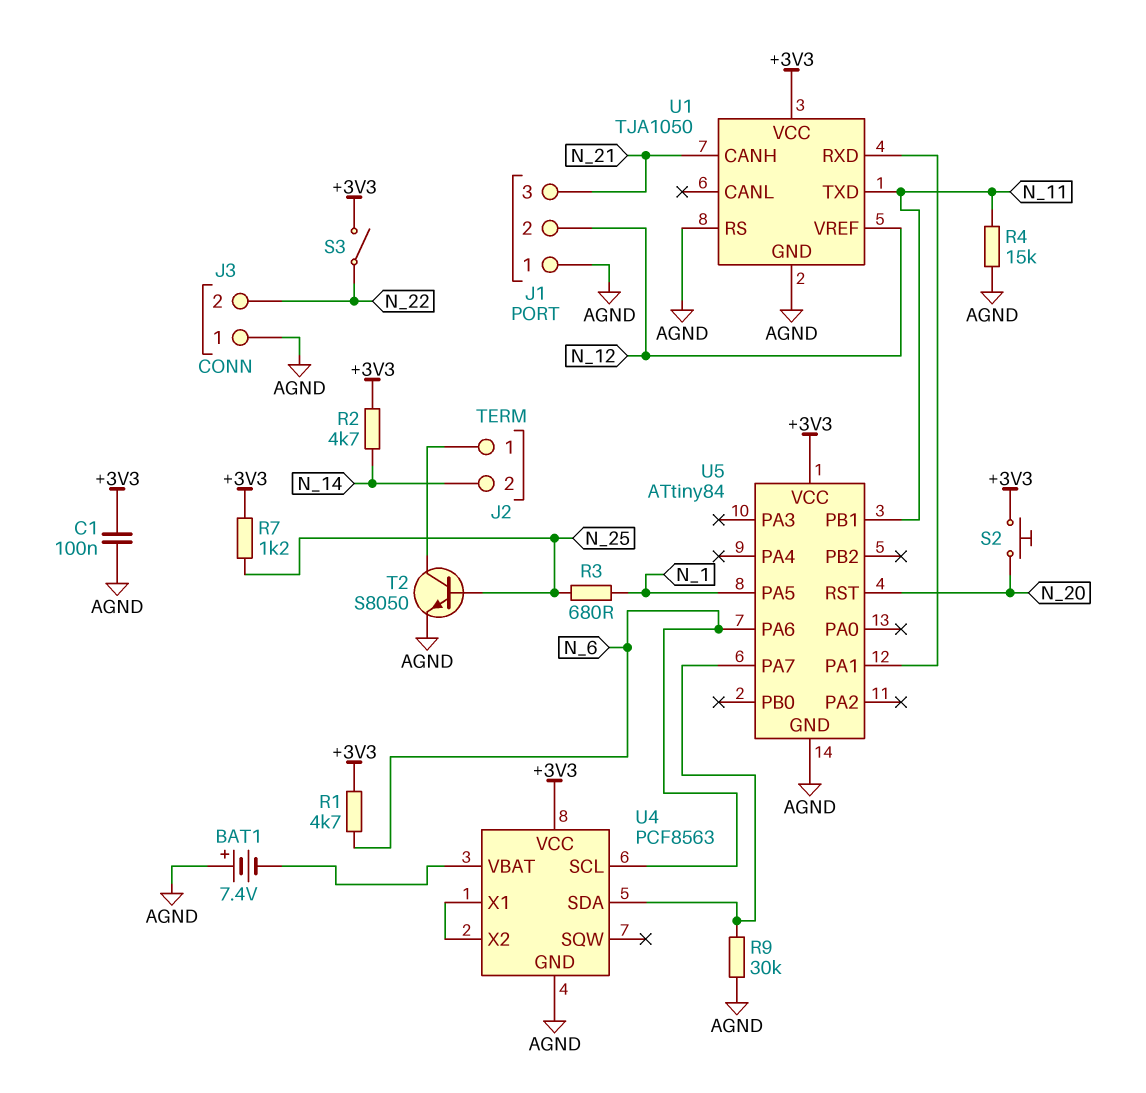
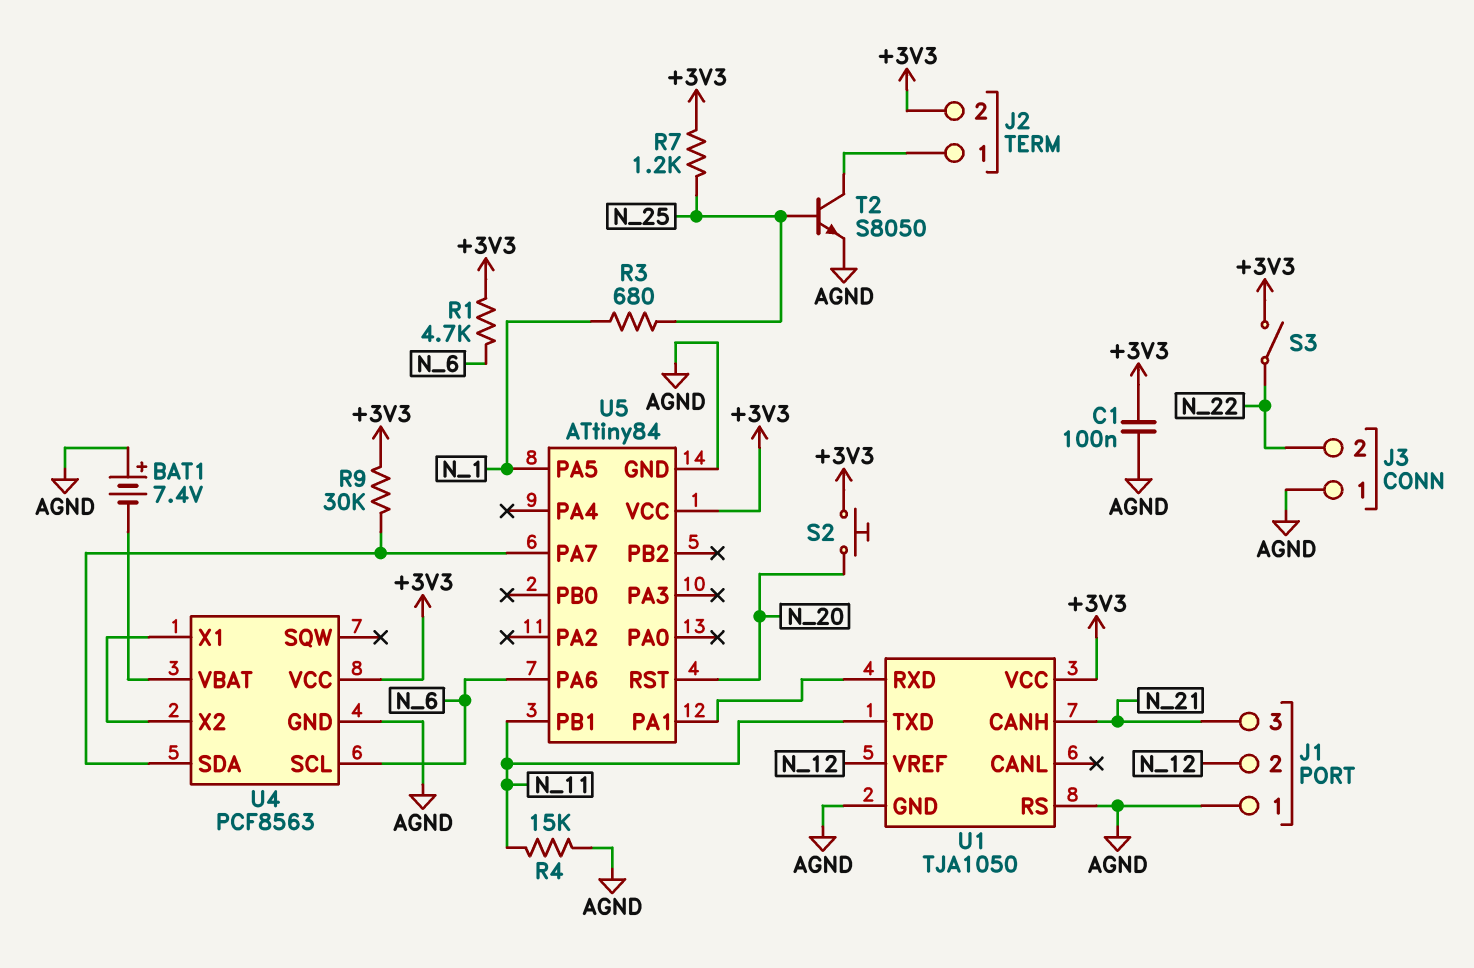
J2 pin 2: N_14 -> +3V3
R2: 4.7k (+3V3, N_14) -> none
R9: 30k (AGND, U4/SDA) -> 30k (+3V3, U4/SDA)

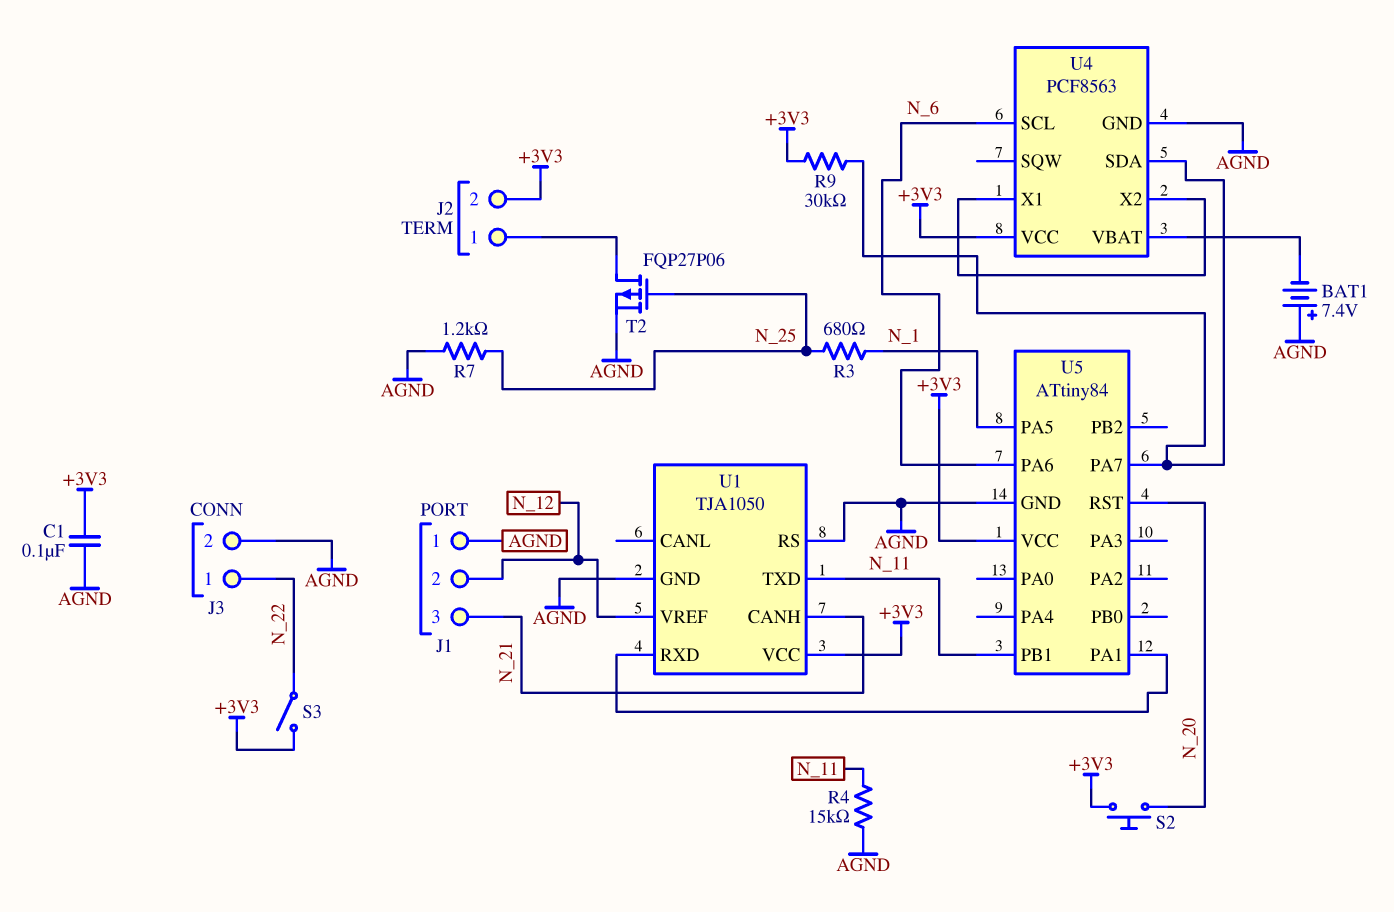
J3 pin 1: AGND -> N_22
J3 pin 2: N_22 -> AGND
R1: 4.7k (+3V3, N_6) -> none
R7: 1.2k (+3V3, N_25) -> 1.2k (AGND, N_25)
T2: NPN S8050 (B N_25, C J2/1, E AGND) -> PMOS FQP27P06 (G N_25, D J2/1, S AGND)

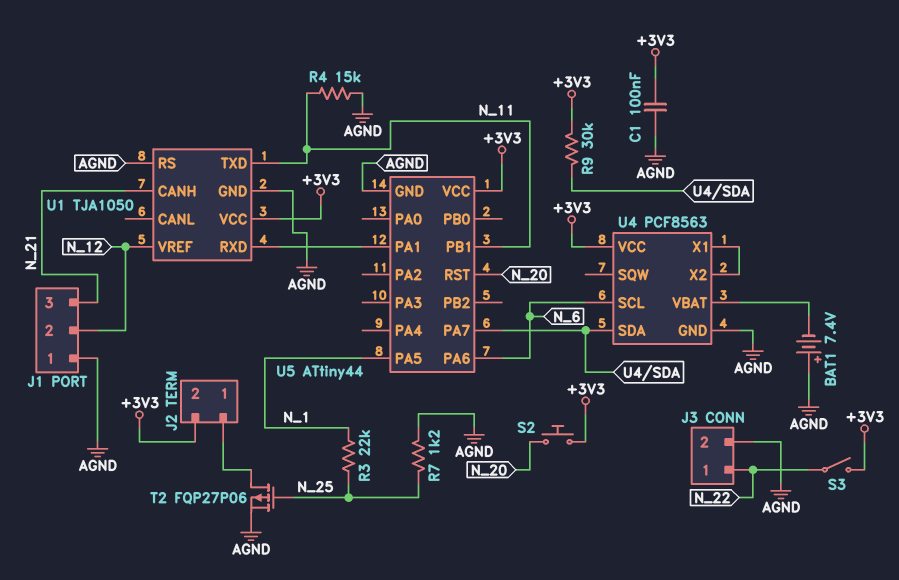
R3: 680 (N_1, N_25) -> 22k (N_1, N_25)
U5: ATtiny84 -> ATtiny44

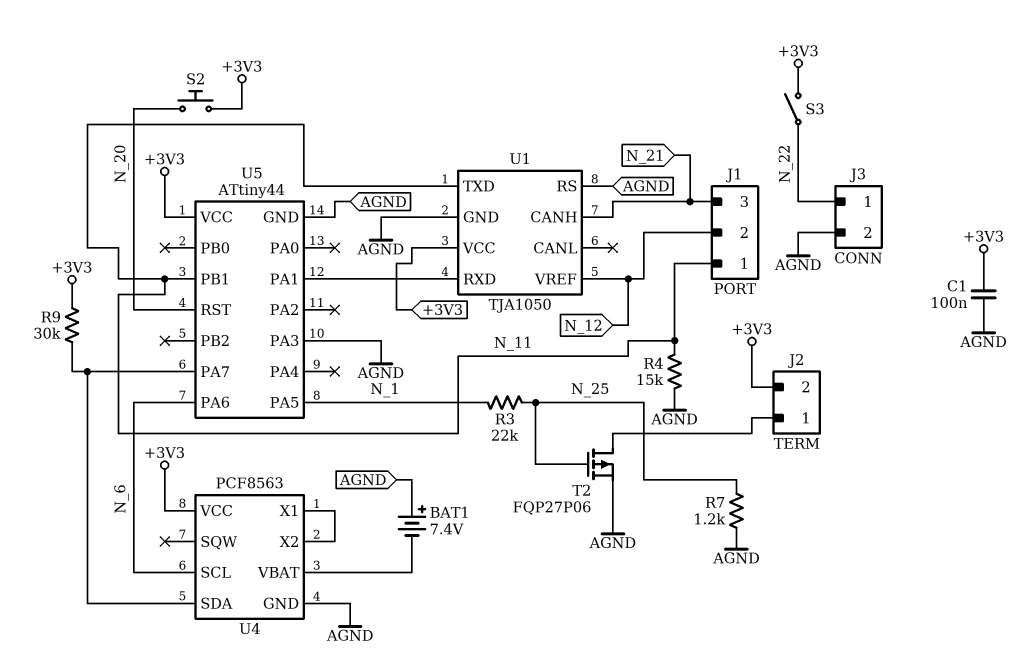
J1 pin 1: AGND -> N_11
U5 pin PA3: none -> AGND

